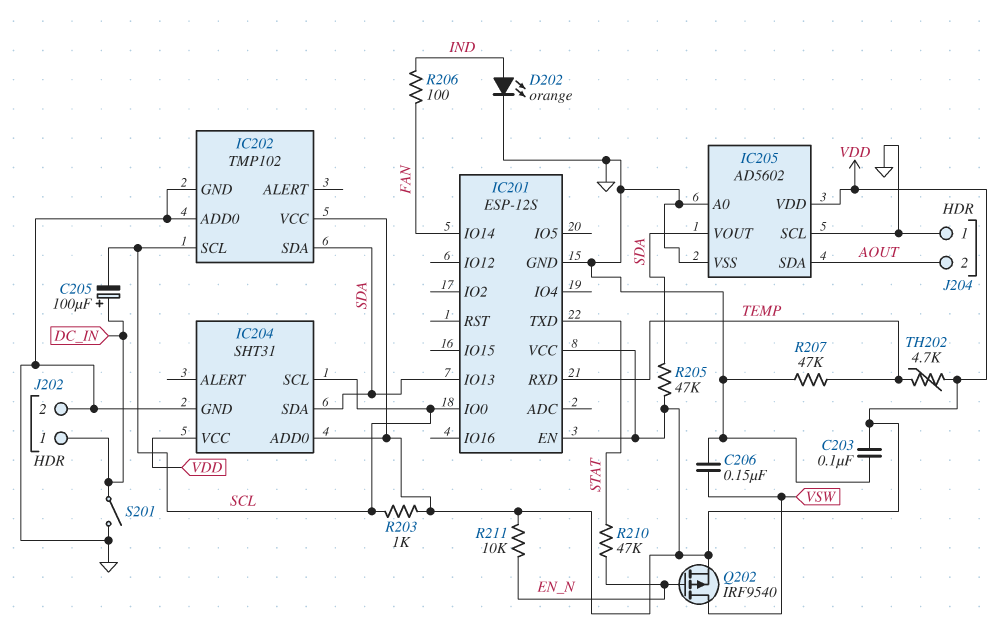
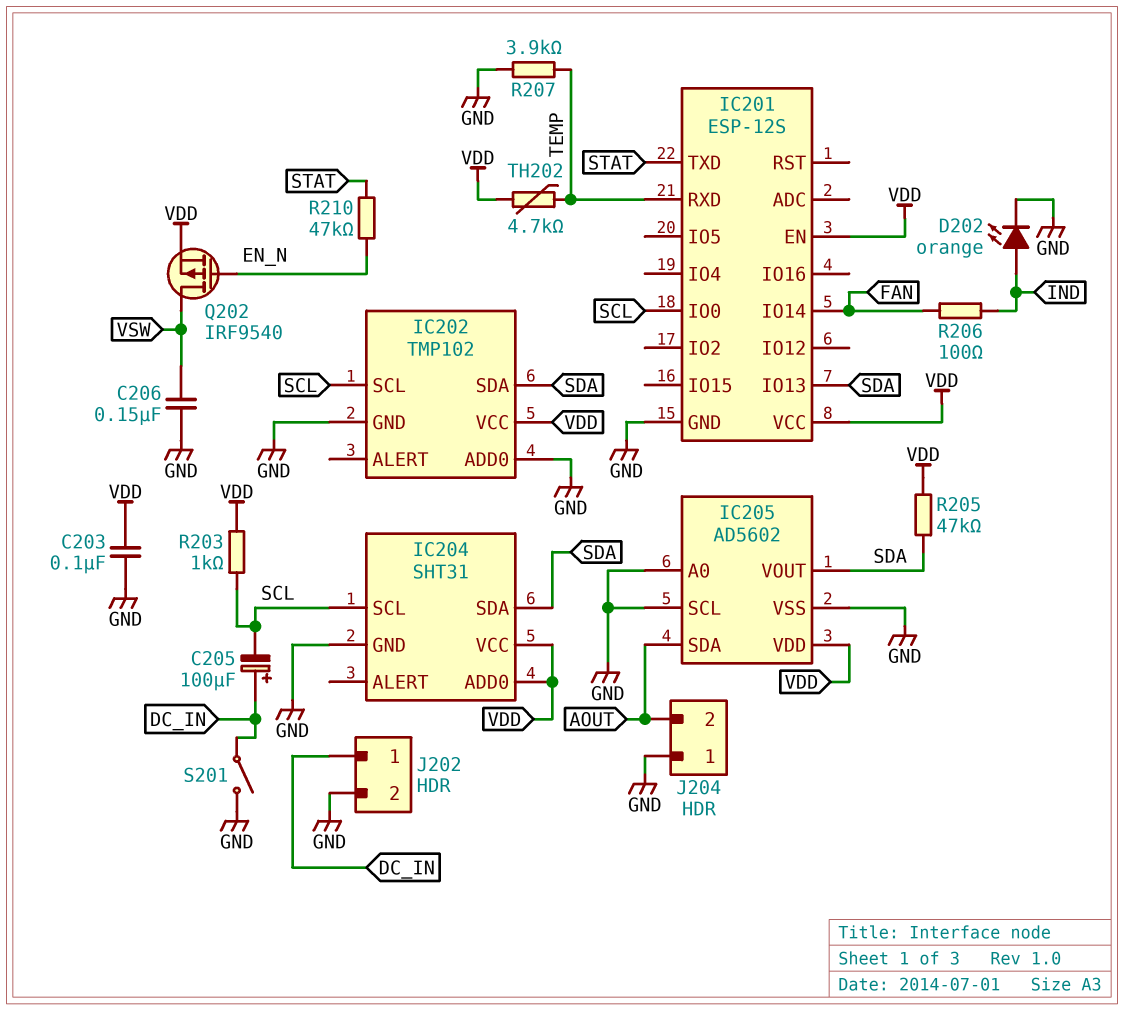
R207: 47k (GND, TEMP) -> 3.9k (GND, TEMP)
R211: 10k (EN_N, VDD) -> none

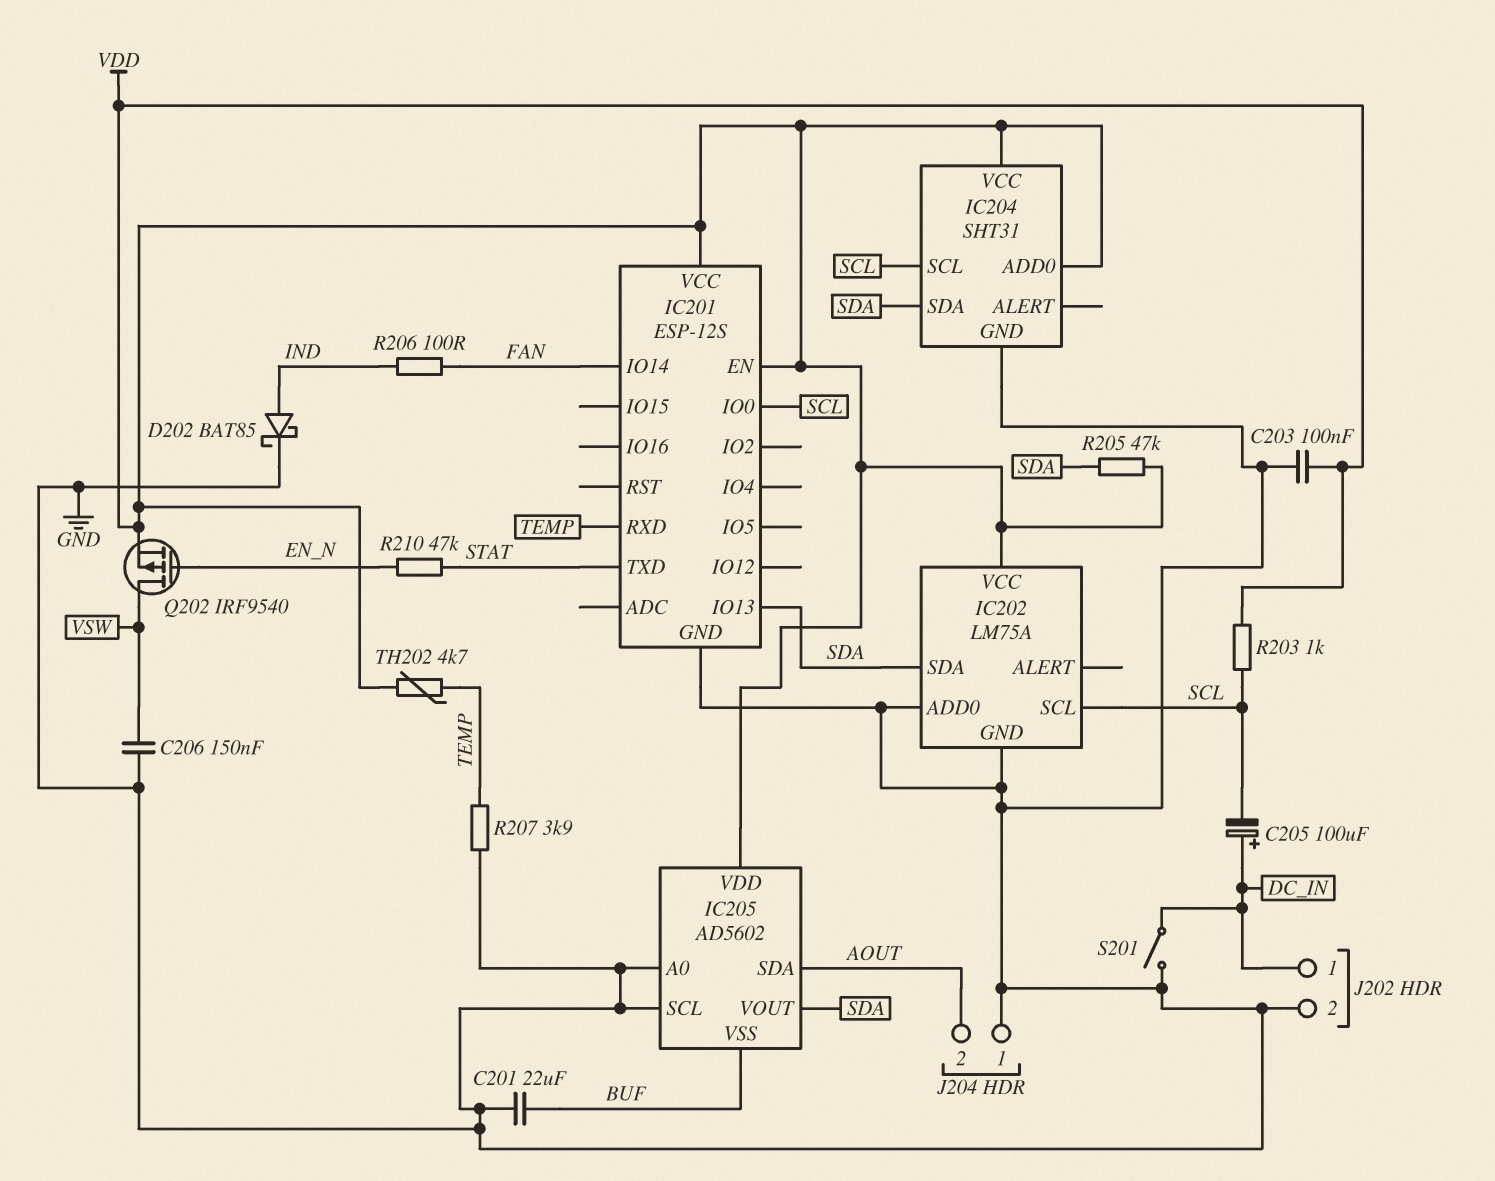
C201: none -> 22uF (BUF, GND)
D202: LED orange (A IND, K GND) -> schottky BAT85 (A IND, K GND)
IC202: TMP102 -> LM75A
IC205 pin VSS: GND -> BUF

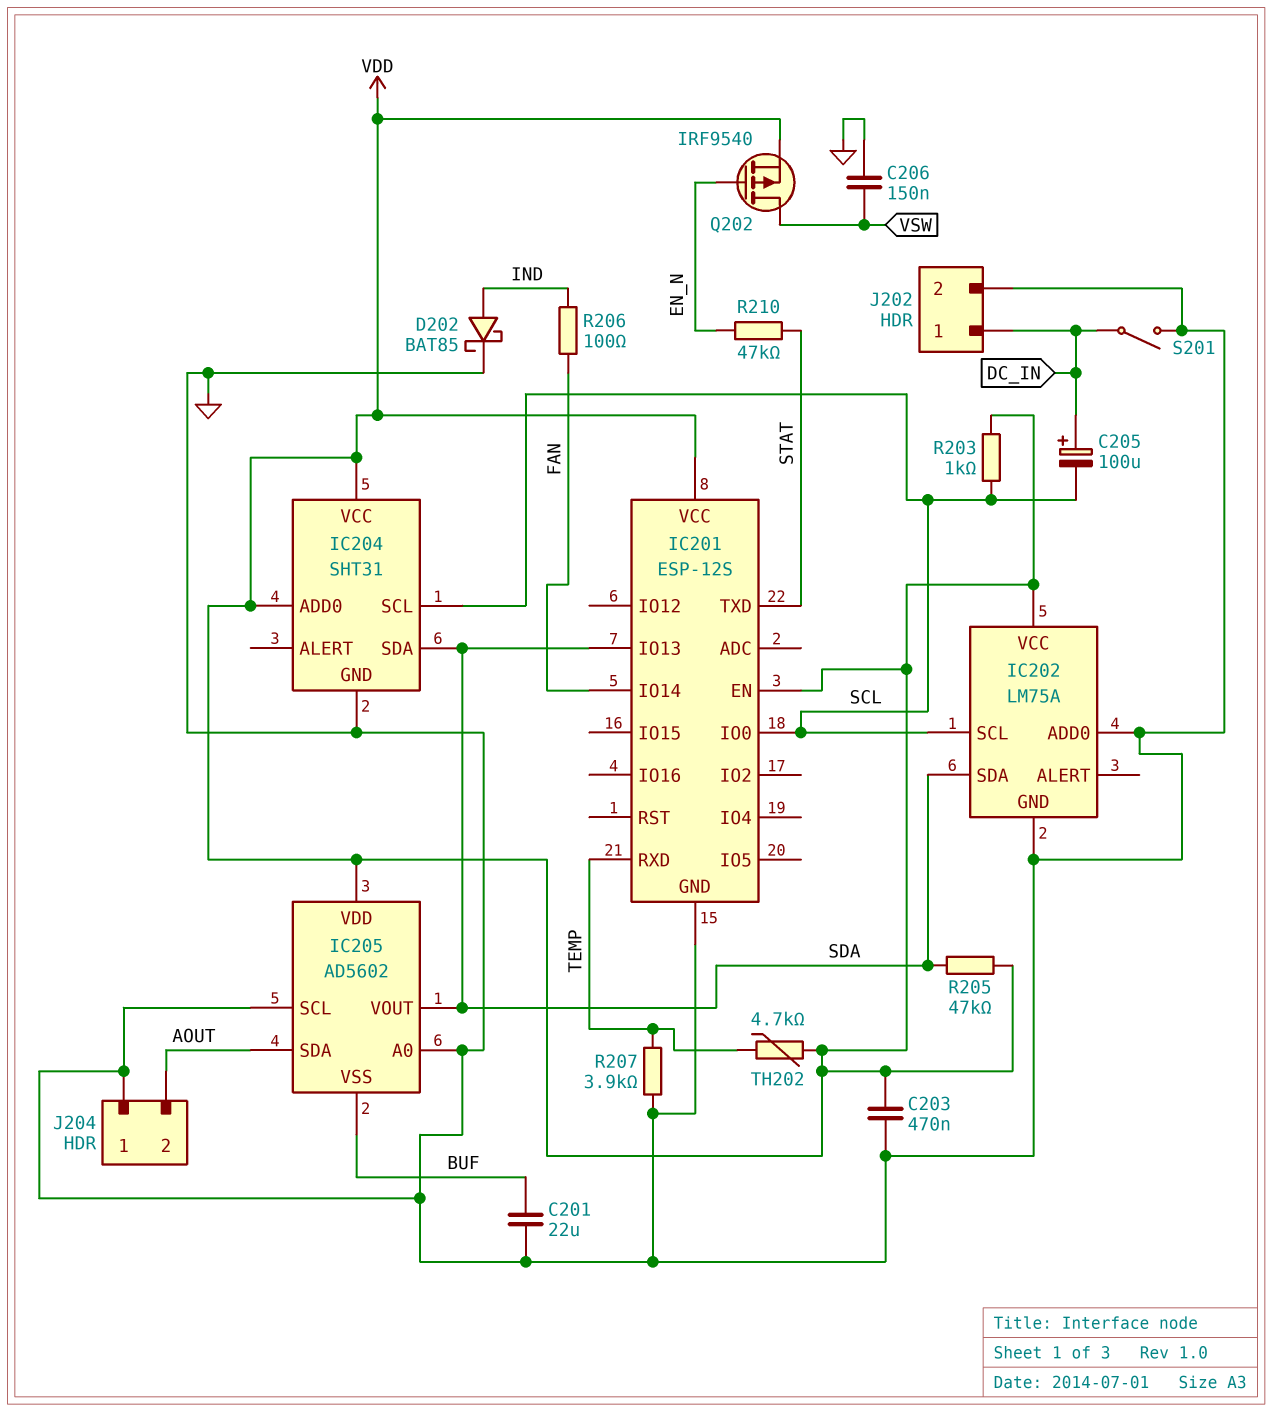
C203: 100nF (GND, VDD) -> 470nF (GND, VDD)

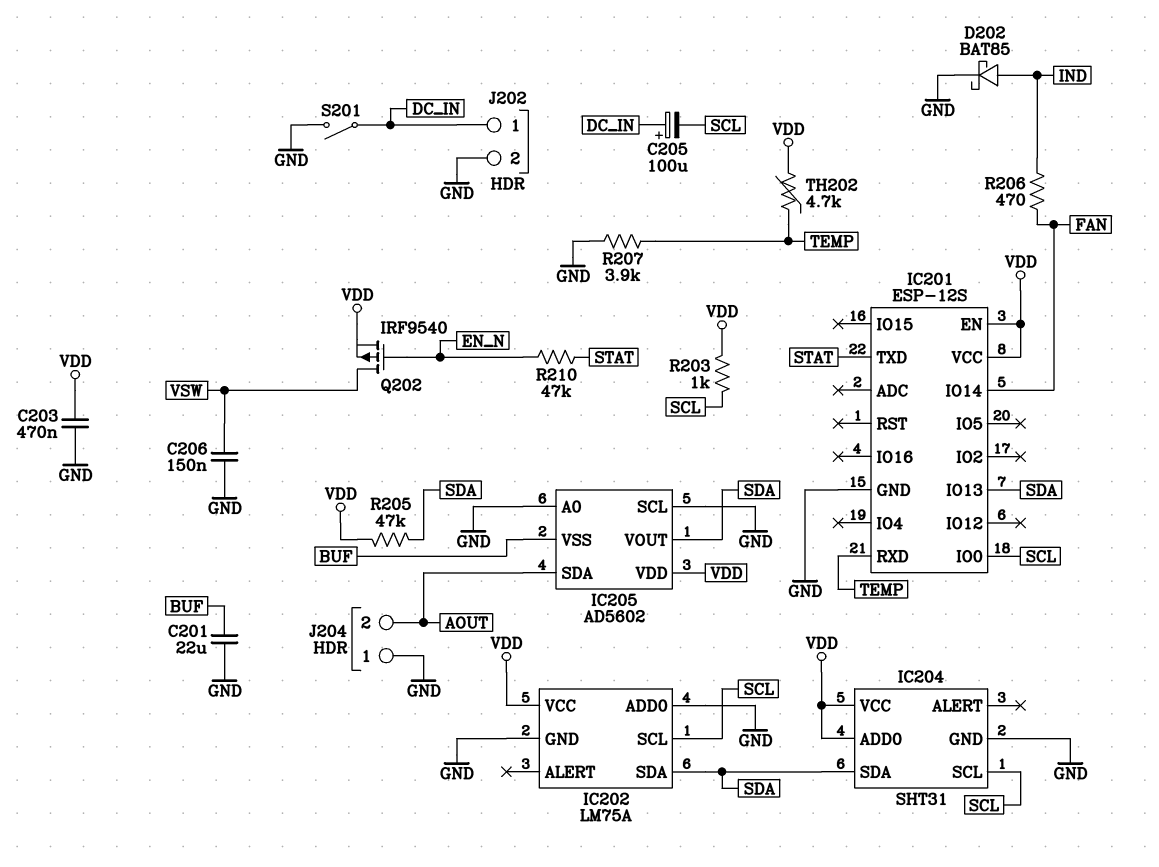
R206: 100 (FAN, IND) -> 470 (FAN, IND)

